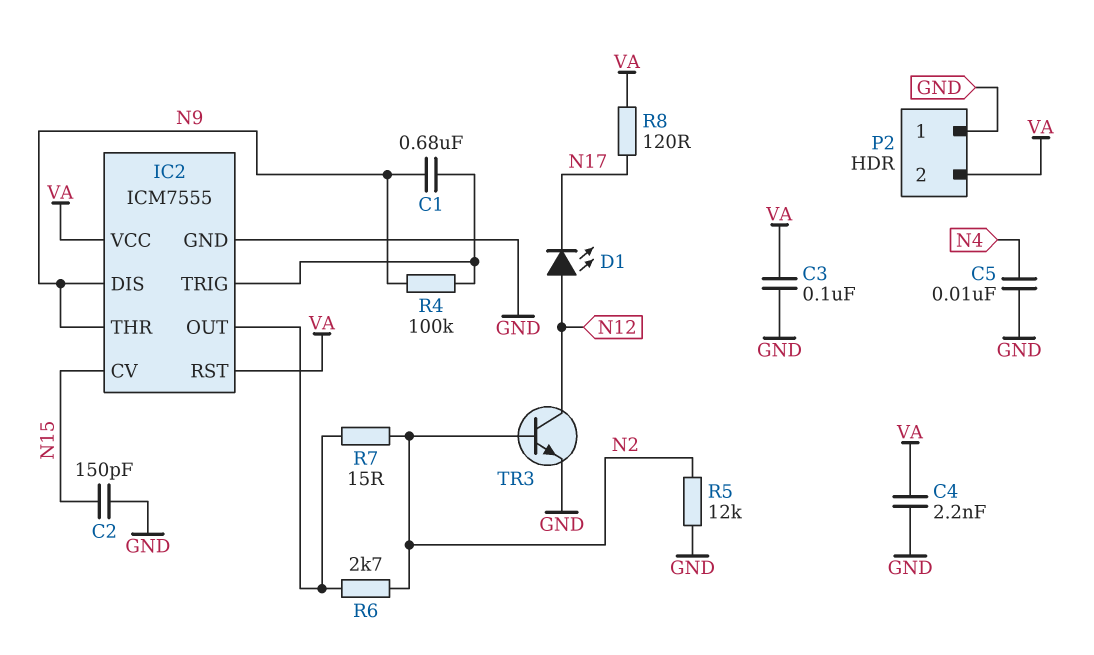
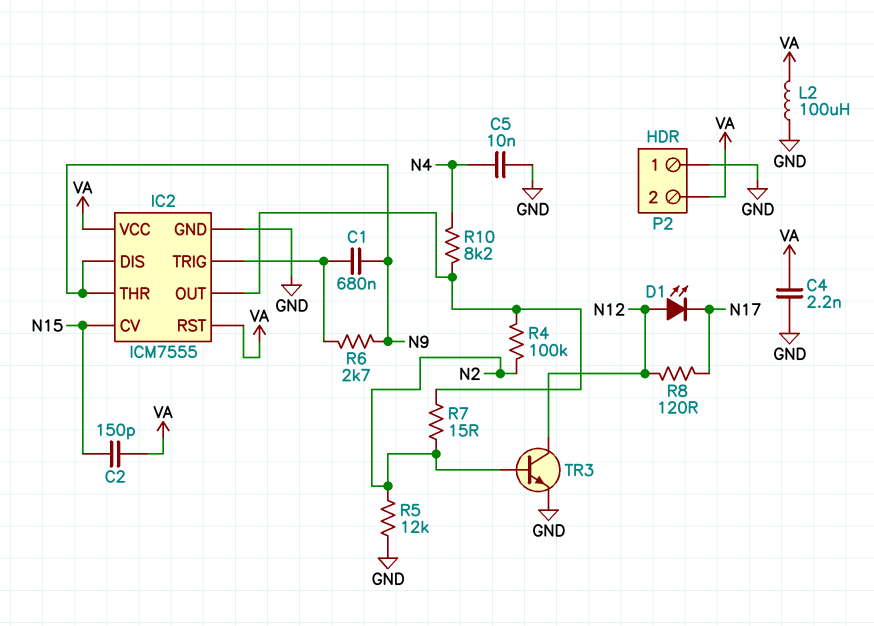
C2: 150pF (GND, N15) -> 150pF (N15, VA)
C3: 100nF (GND, VA) -> none
L2: none -> 100uH (GND, VA)
R4: 100k (IC2/TRIG, N9) -> 100k (IC2/OUT, N2)
R6: 2.7k (IC2/OUT, N2) -> 2.7k (IC2/TRIG, N9)
R8: 120 (N17, VA) -> 120 (N12, N17)
R10: none -> 8.2k (IC2/OUT, N4)

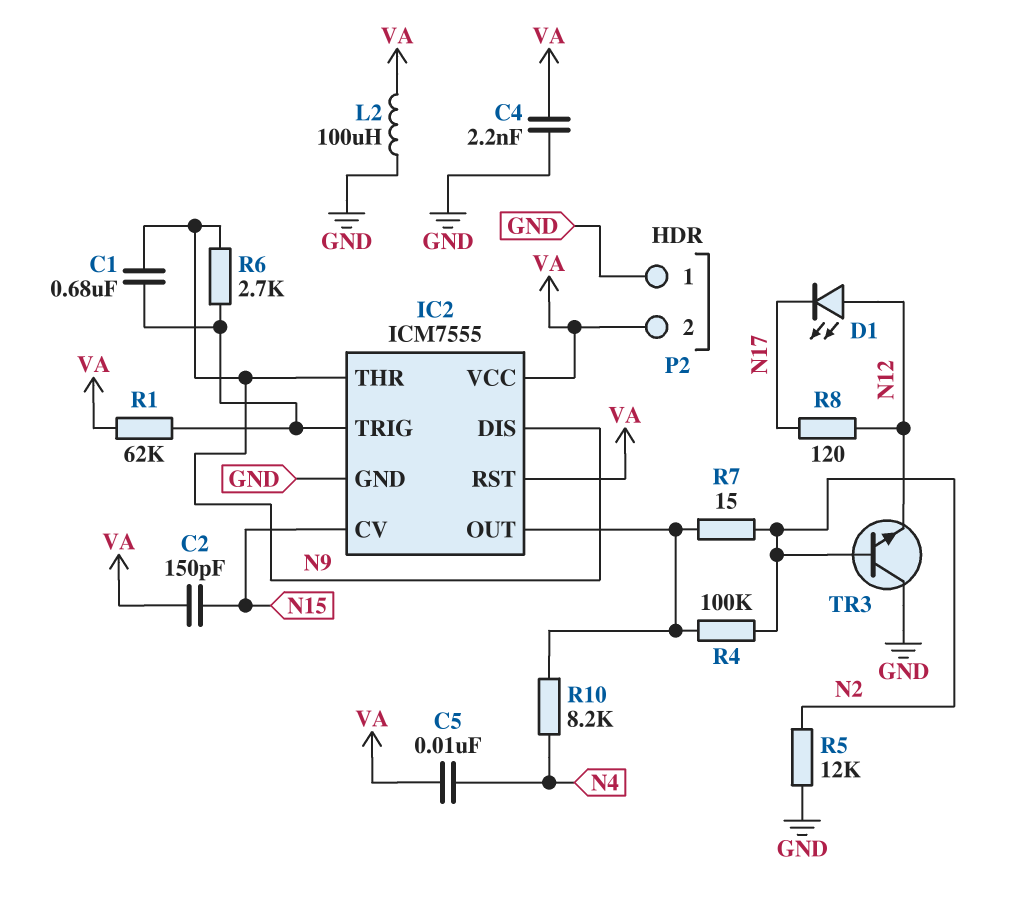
C5: 10nF (GND, N4) -> 10nF (N4, VA)
R1: none -> 62k (IC2/TRIG, VA)
TR3: NPN (B N2, C N12, E GND) -> NPN (B N2, C GND, E N12)

